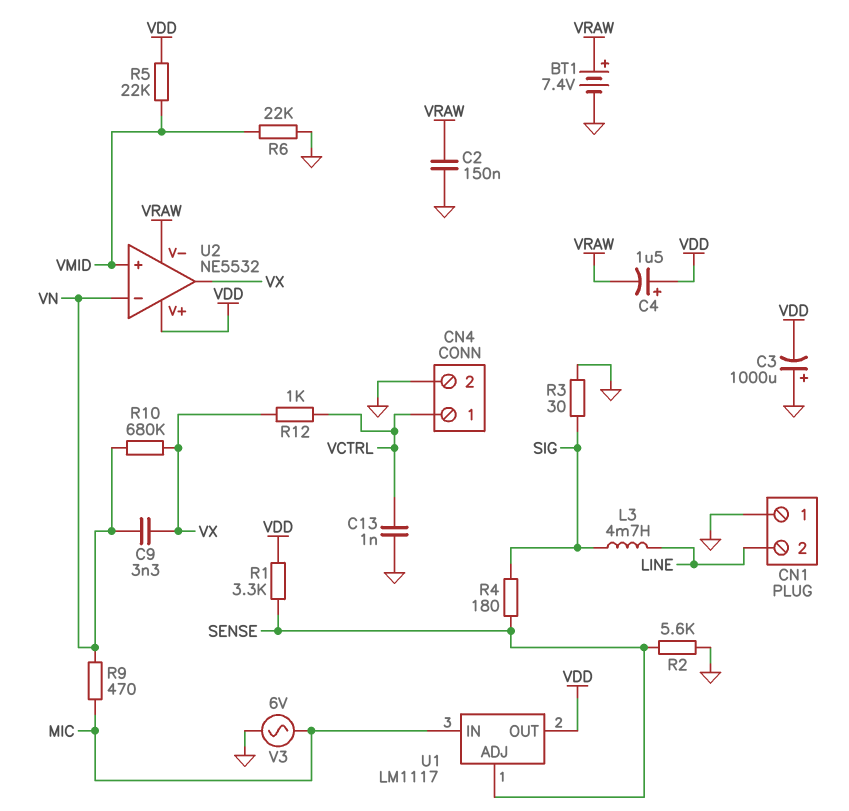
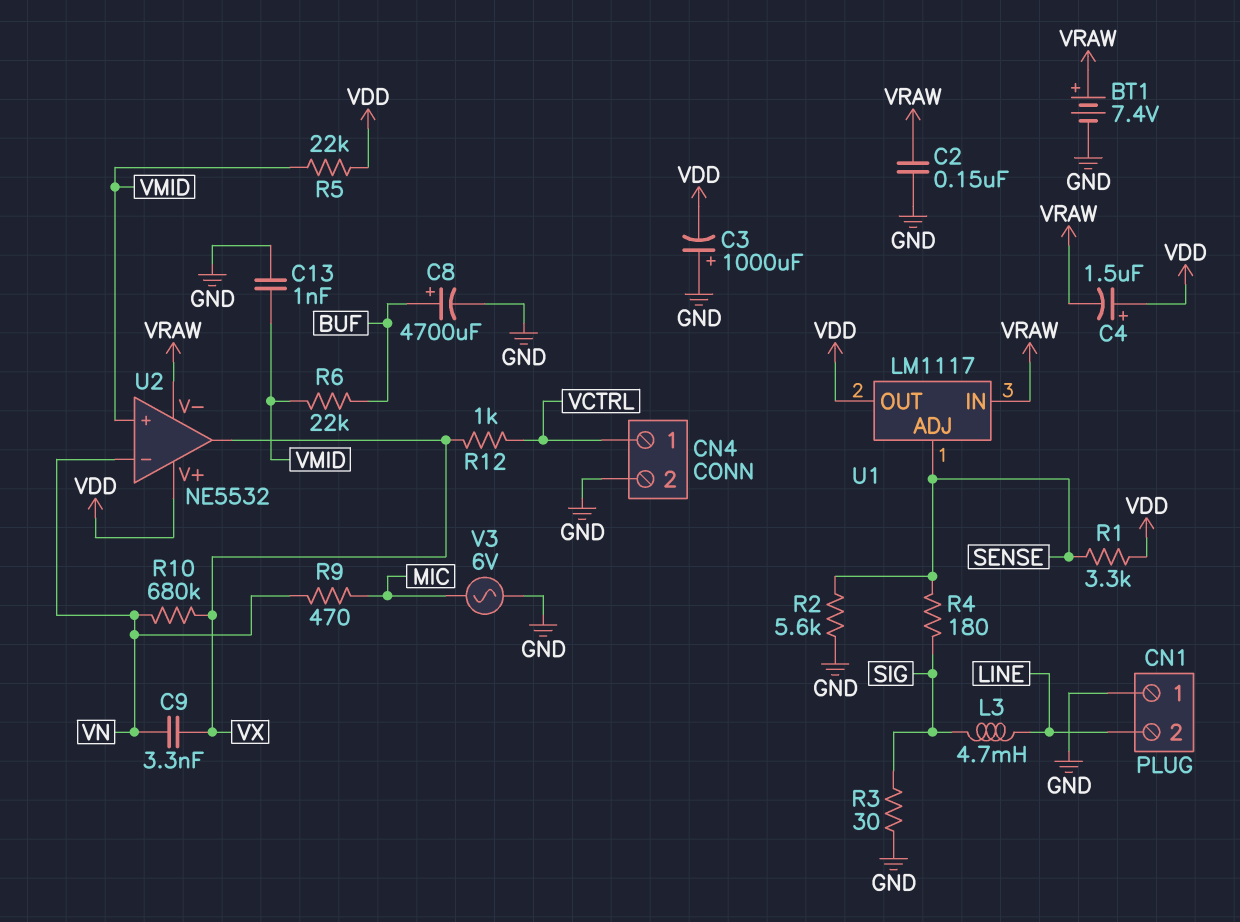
C8: none -> 4700uF (plus BUF, minus GND)
C13: 1nF (GND, VCTRL) -> 1nF (GND, VMID)
R6: 22k (GND, VMID) -> 22k (BUF, VMID)
U1 pin IN: MIC -> VRAW

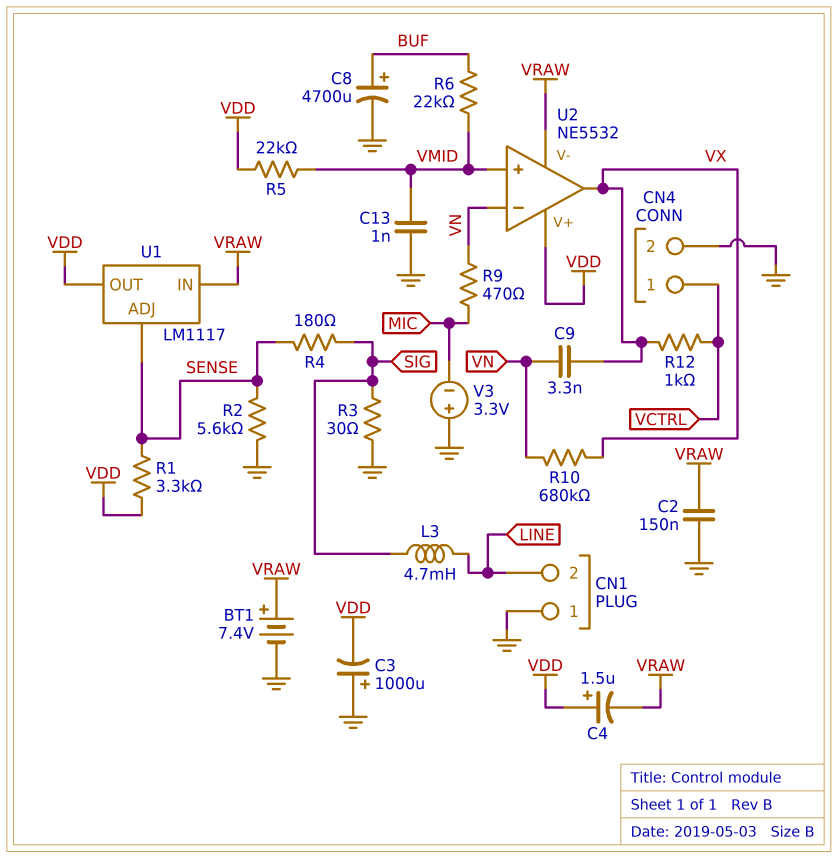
V3: AC 6V (GND, MIC) -> 3.3V (plus GND, minus MIC)

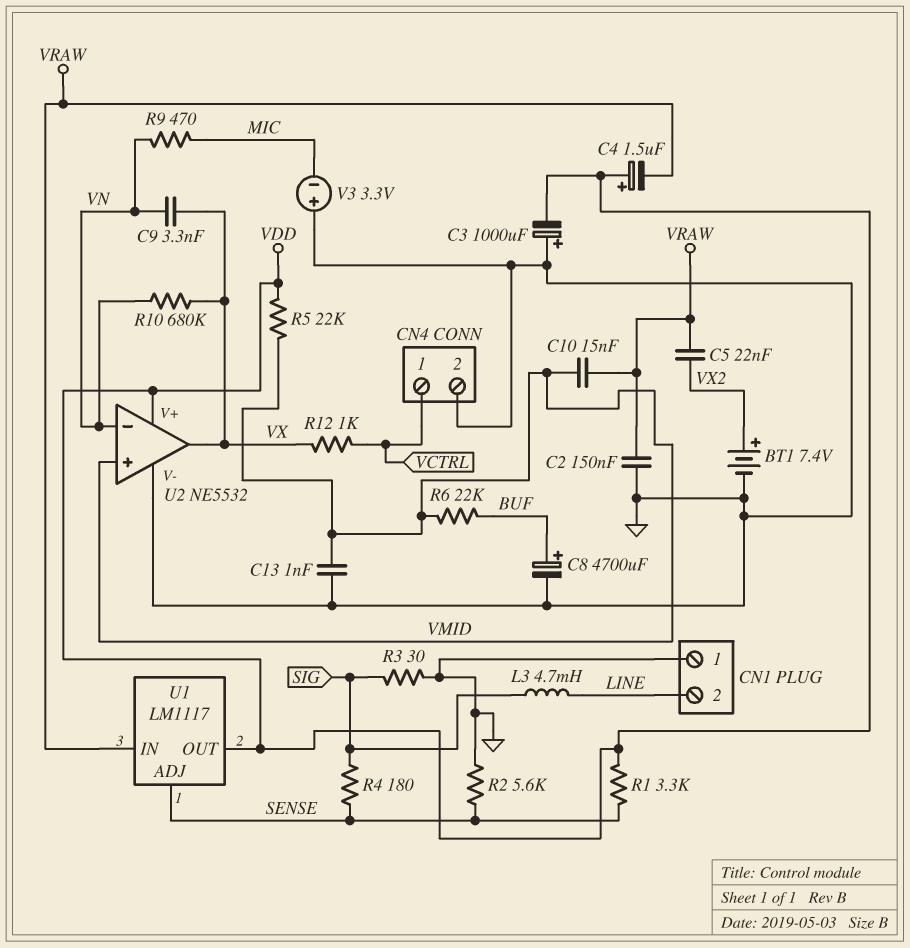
BT1: 7.4V (plus VRAW, minus GND) -> 7.4V (plus VX2, minus GND)
C5: none -> 22nF (VRAW, VX2)
C10: none -> 15nF (VMID, VRAW)
U2 pin V-: VRAW -> GND

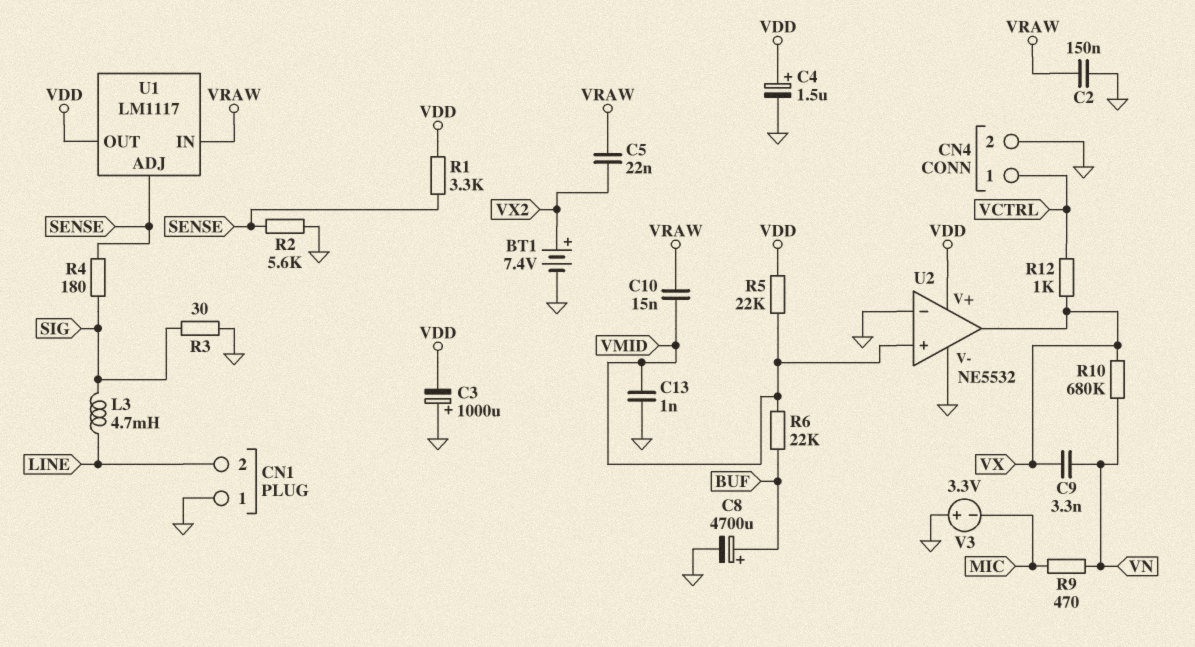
C4: 1.5uF (plus VDD, minus VRAW) -> 1.5uF (plus VDD, minus GND)
U2 pin in-: VN -> GND

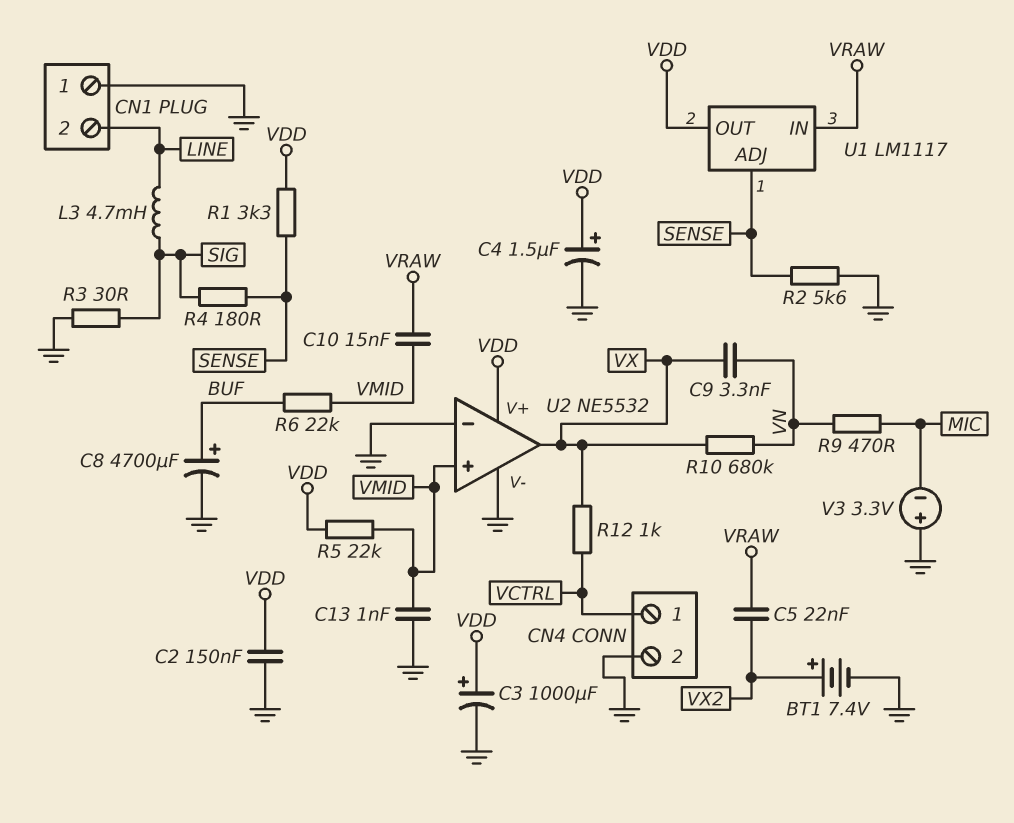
C2: 150nF (GND, VRAW) -> 150nF (GND, VDD)
C3: 1000uF (plus GND, minus VDD) -> 1000uF (plus VDD, minus GND)

